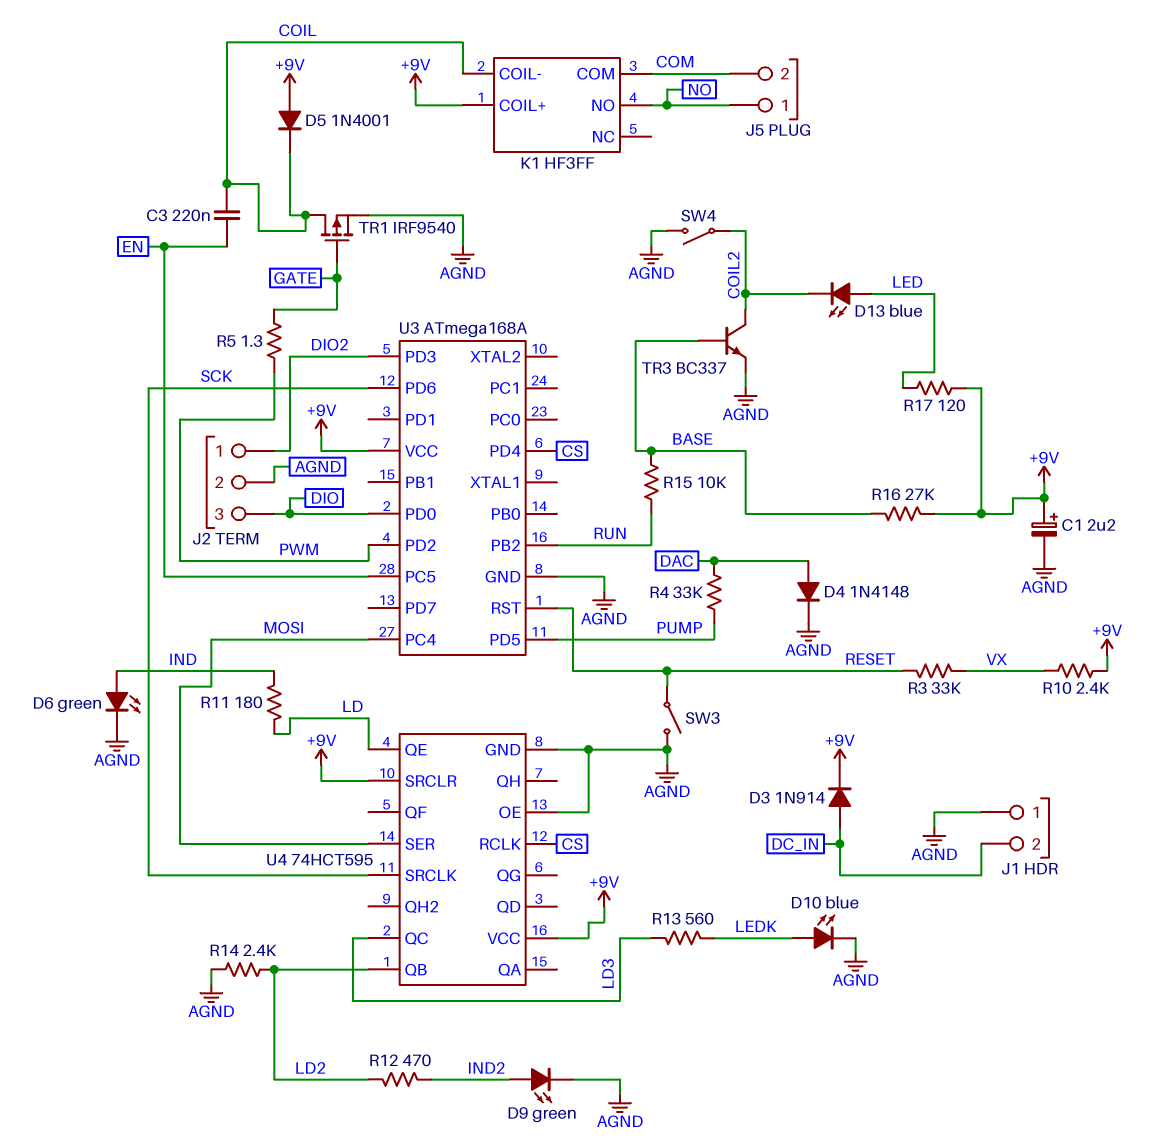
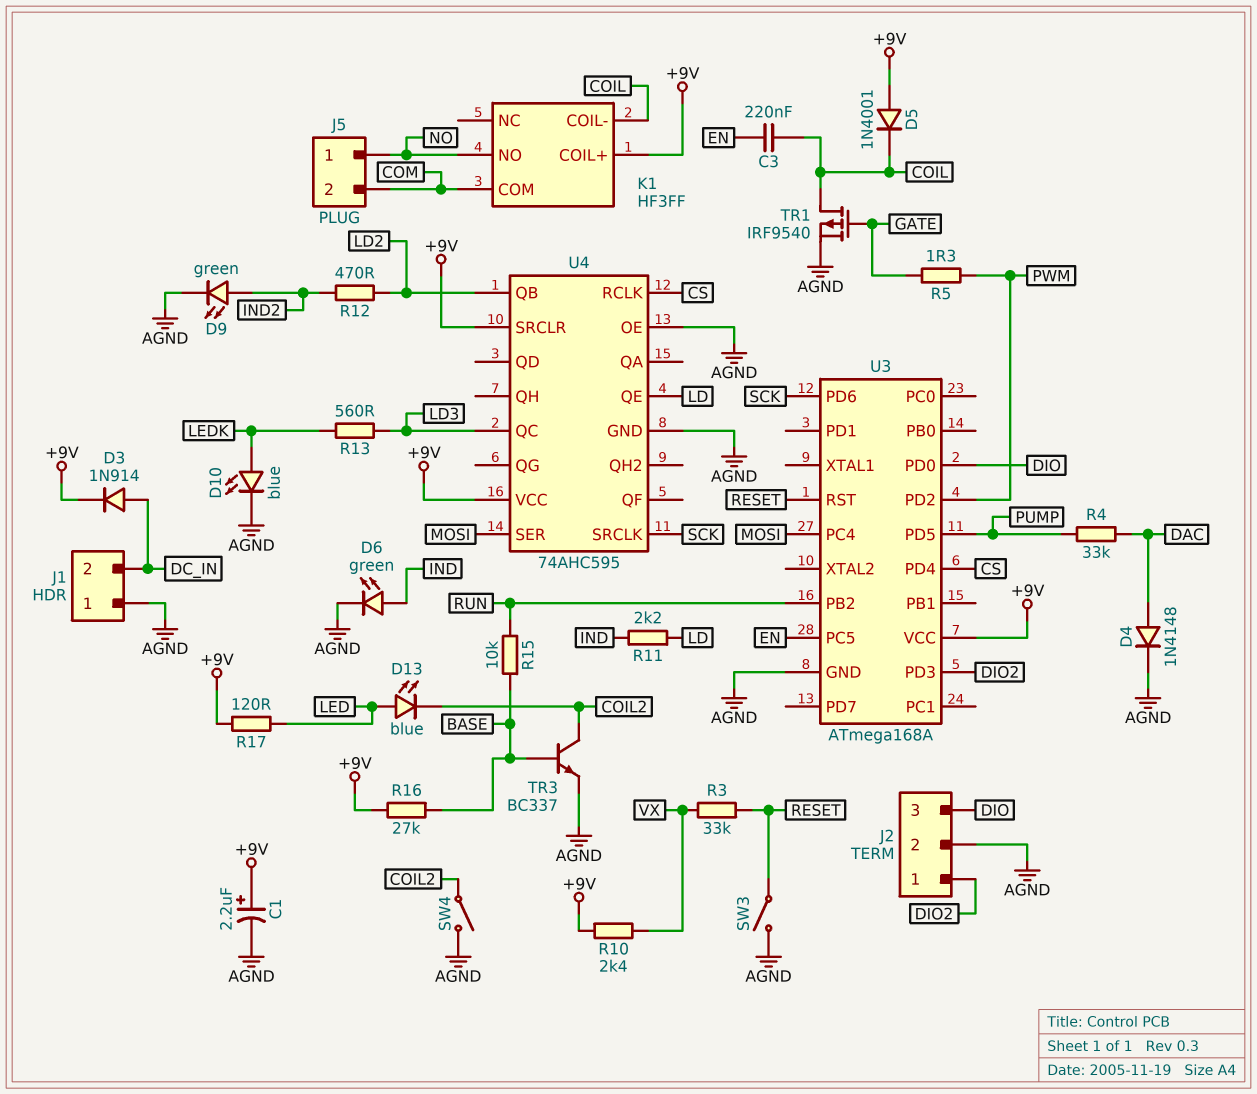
R11: 180 (IND, LD) -> 2.2k (IND, LD)
R14: 2.4k (AGND, LD2) -> none
U4: 74HCT595 -> 74AHC595

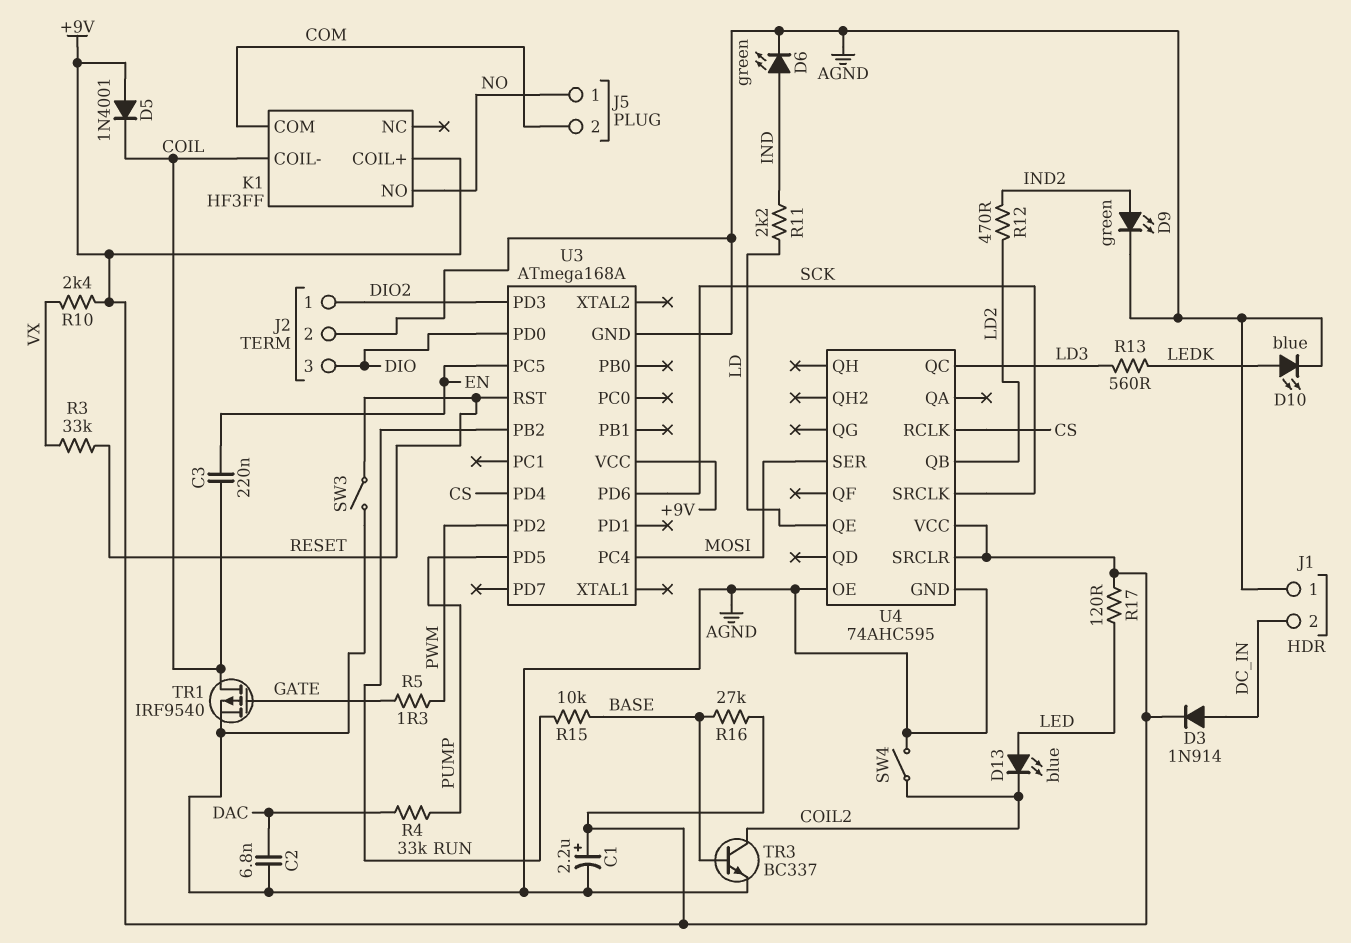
C2: none -> 6.8nF (AGND, DAC)
D4: diode 1N4148 (A DAC, K AGND) -> none

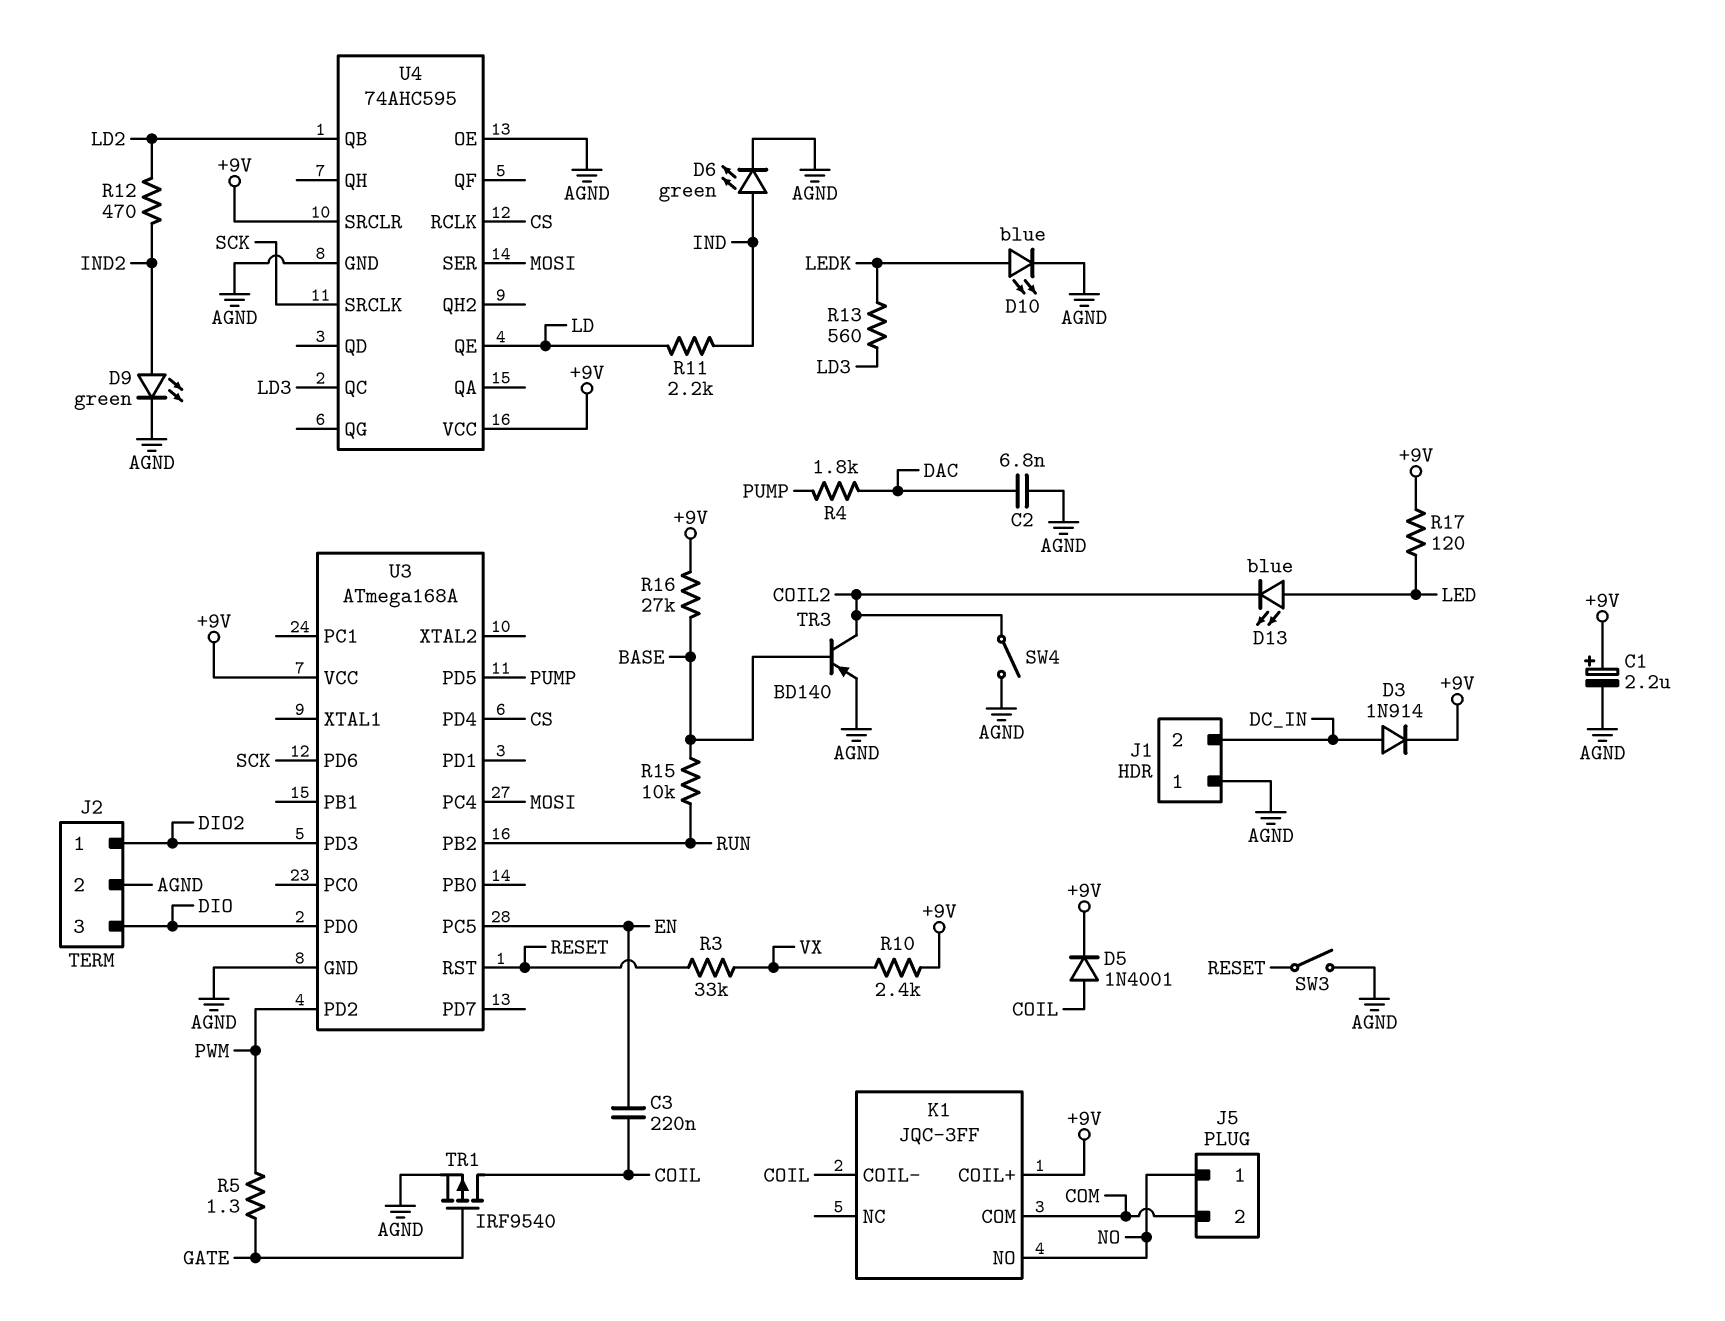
D5: diode 1N4001 (A +9V, K COIL) -> diode 1N4001 (A COIL, K +9V)
K1: HF3FF -> JQC-3FF
R4: 33k (DAC, PUMP) -> 1.8k (DAC, PUMP)
TR3: NPN BC337 (B BASE, C COIL2, E AGND) -> PNP BD140 (B BASE, C COIL2, E AGND)

